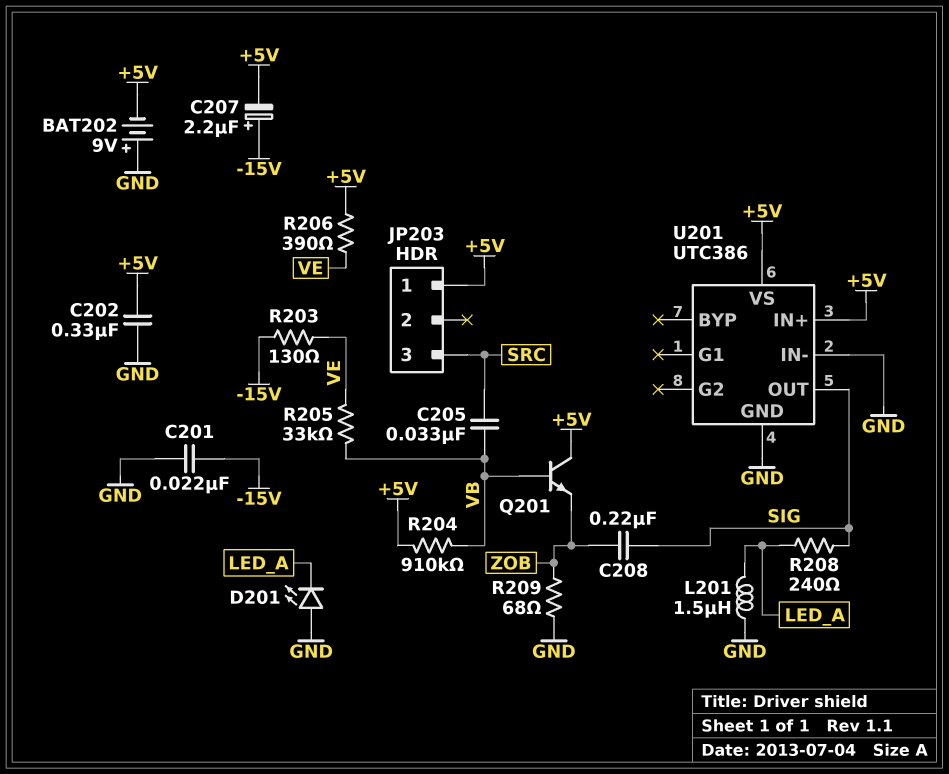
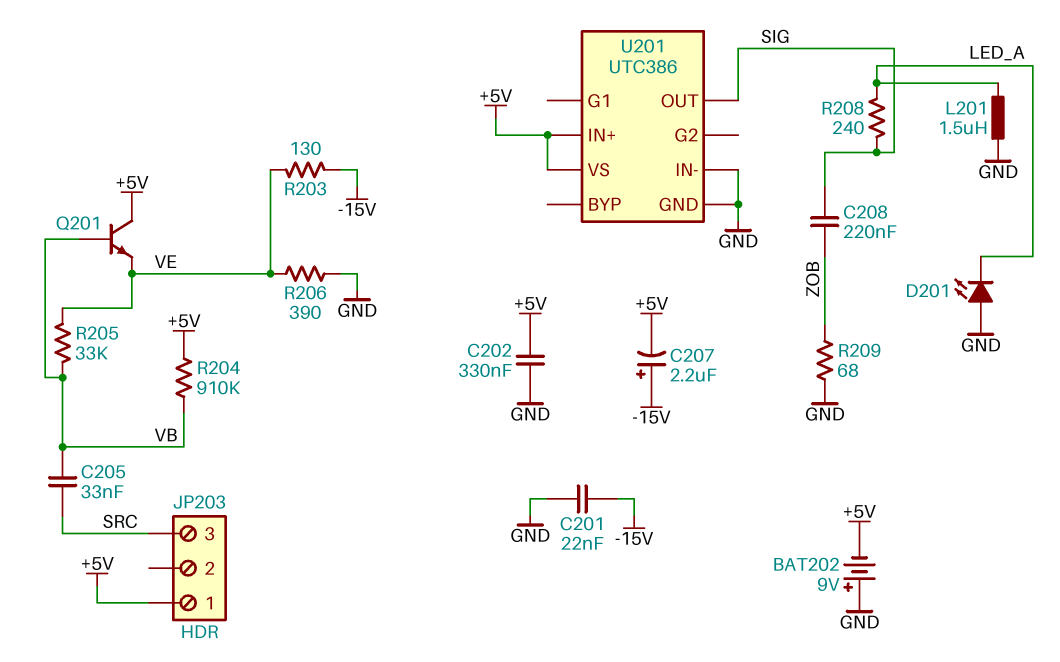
Q201: NPN (B VB, C +5V, E ZOB) -> NPN (B VB, C +5V, E VE)
R206: 390 (+5V, VE) -> 390 (GND, VE)

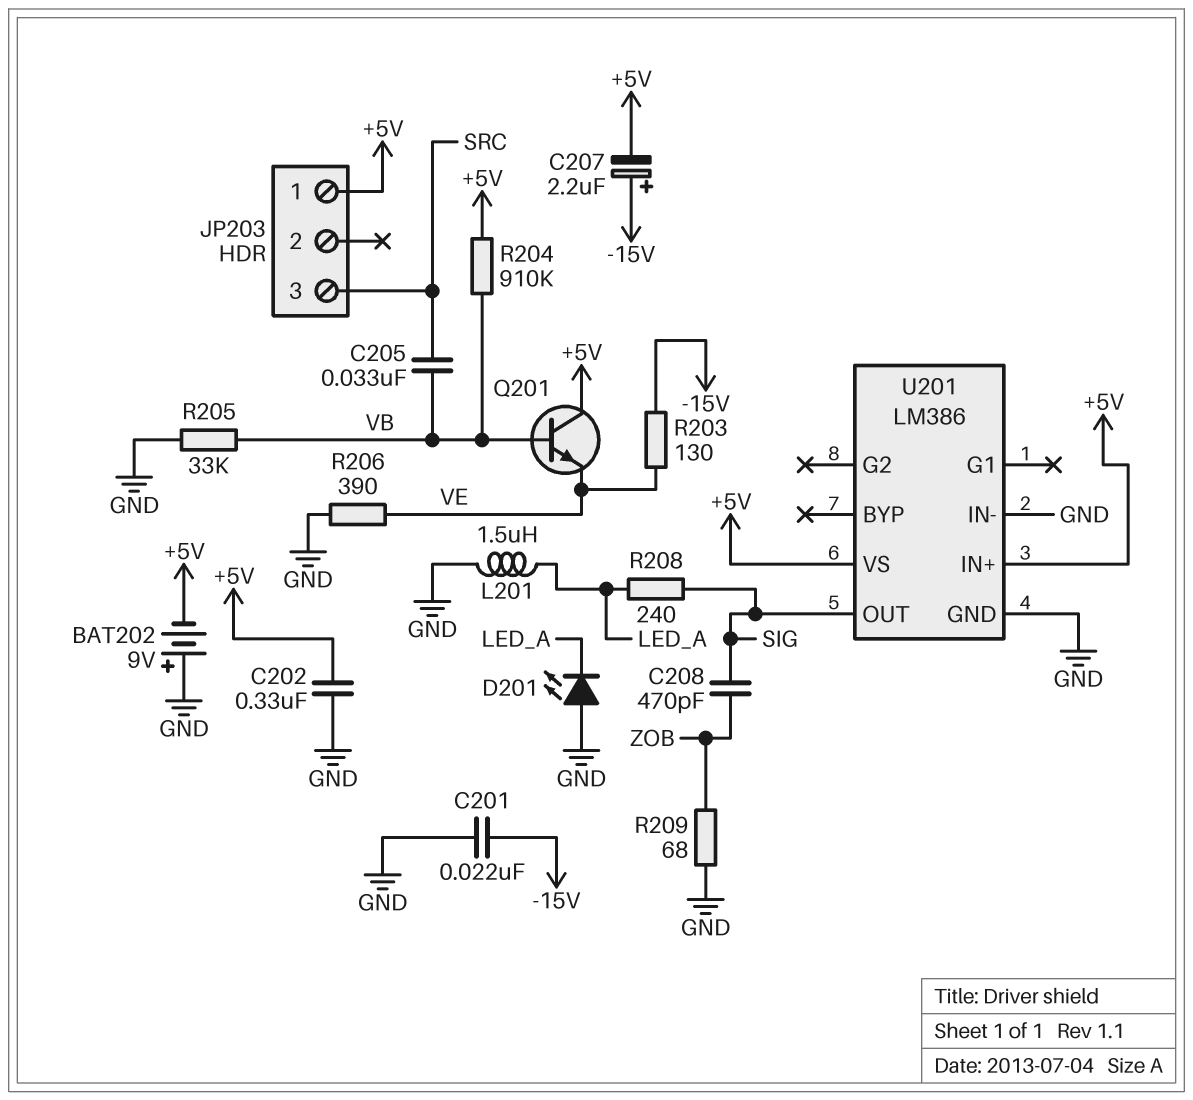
C208: 220nF (SIG, ZOB) -> 470pF (SIG, ZOB)
R205: 33k (VB, VE) -> 33k (GND, VB)
U201: UTC386 -> LM386

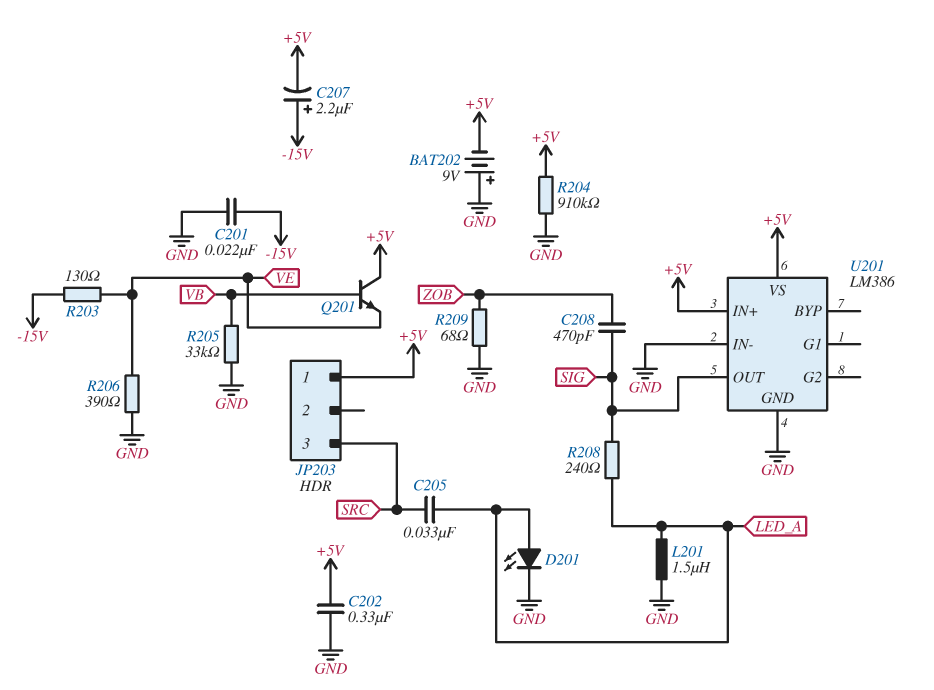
C205: 33nF (SRC, VB) -> 33nF (LED_A, SRC)
D201: LED (A GND, K LED_A) -> LED (A LED_A, K GND)
R204: 910k (+5V, VB) -> 910k (+5V, GND)

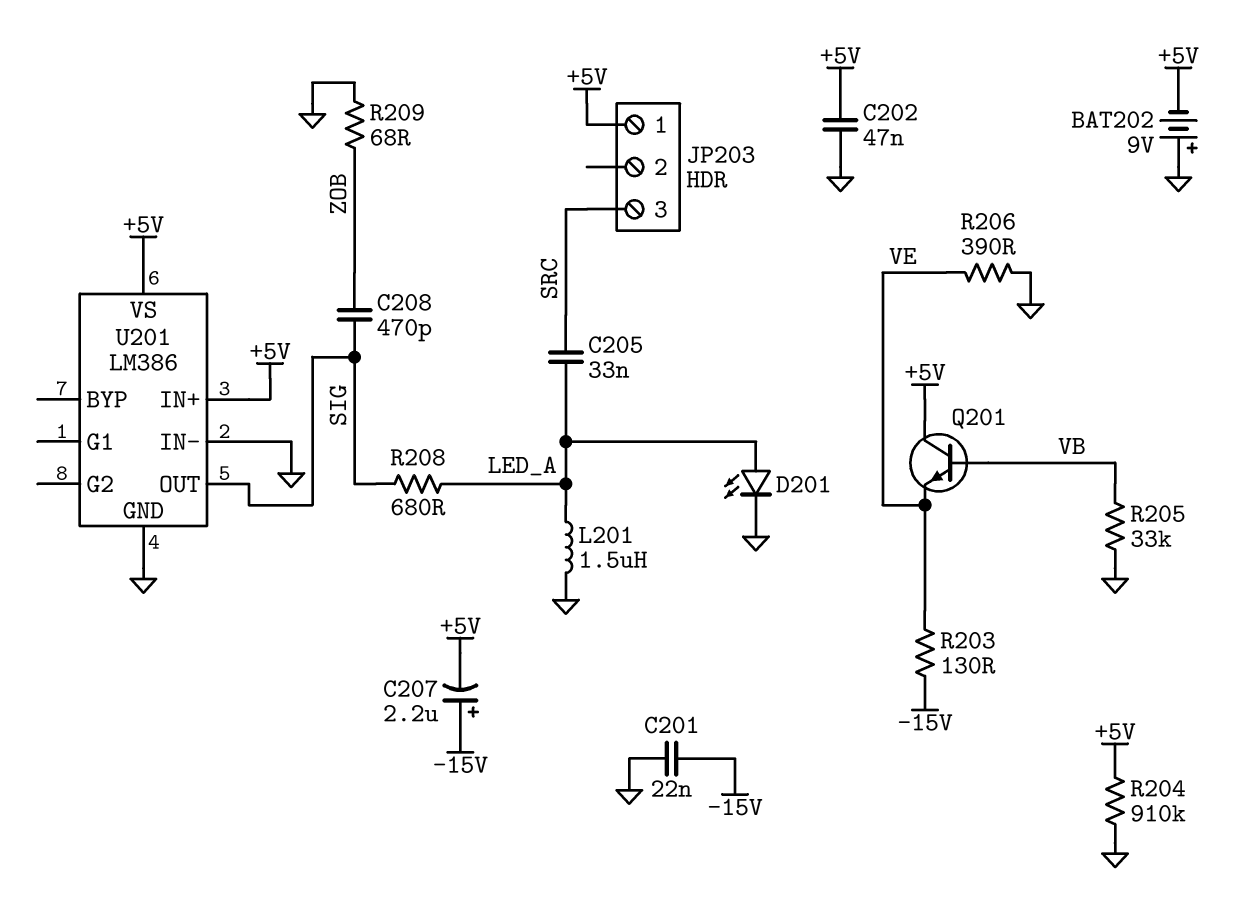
C202: 330nF (+5V, GND) -> 47nF (+5V, GND)
R208: 240 (LED_A, SIG) -> 680 (LED_A, SIG)

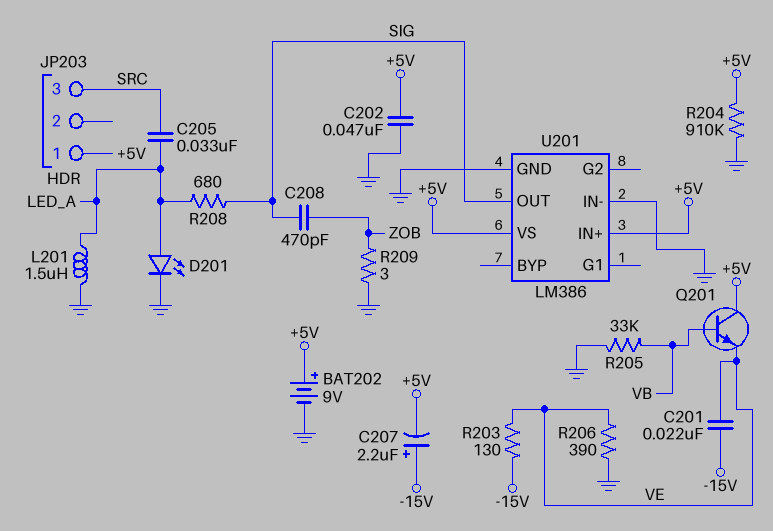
BAT202: 9V (plus GND, minus +5V) -> 9V (plus +5V, minus GND)
C201: 22nF (-15V, GND) -> 22nF (-15V, VE)
R209: 68 (GND, ZOB) -> 3 (GND, ZOB)

